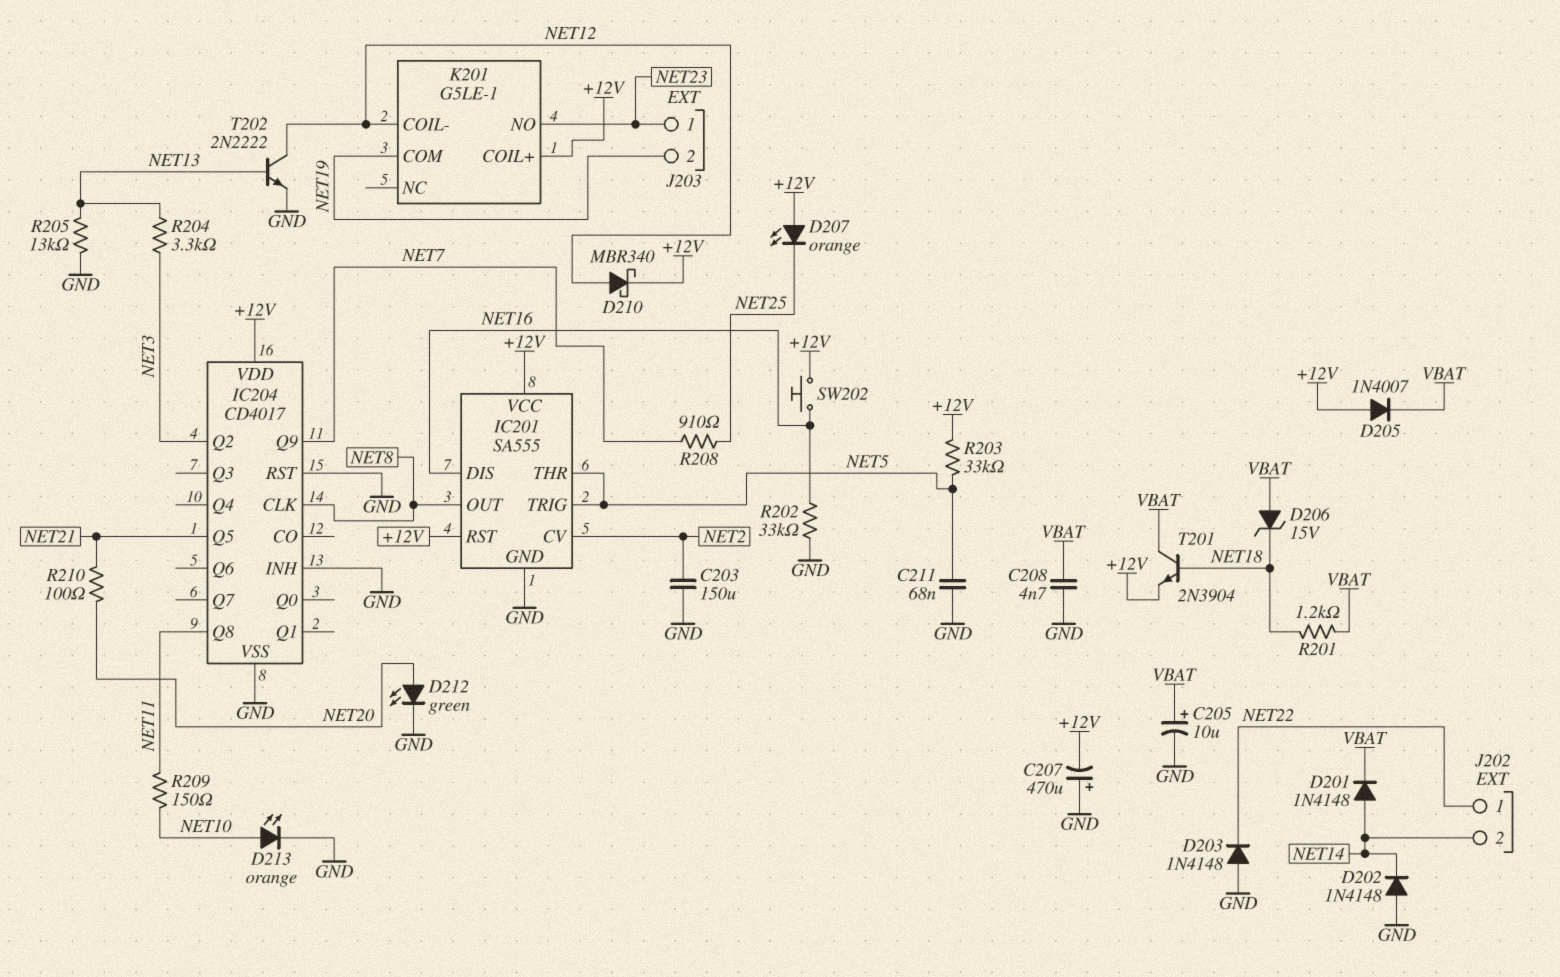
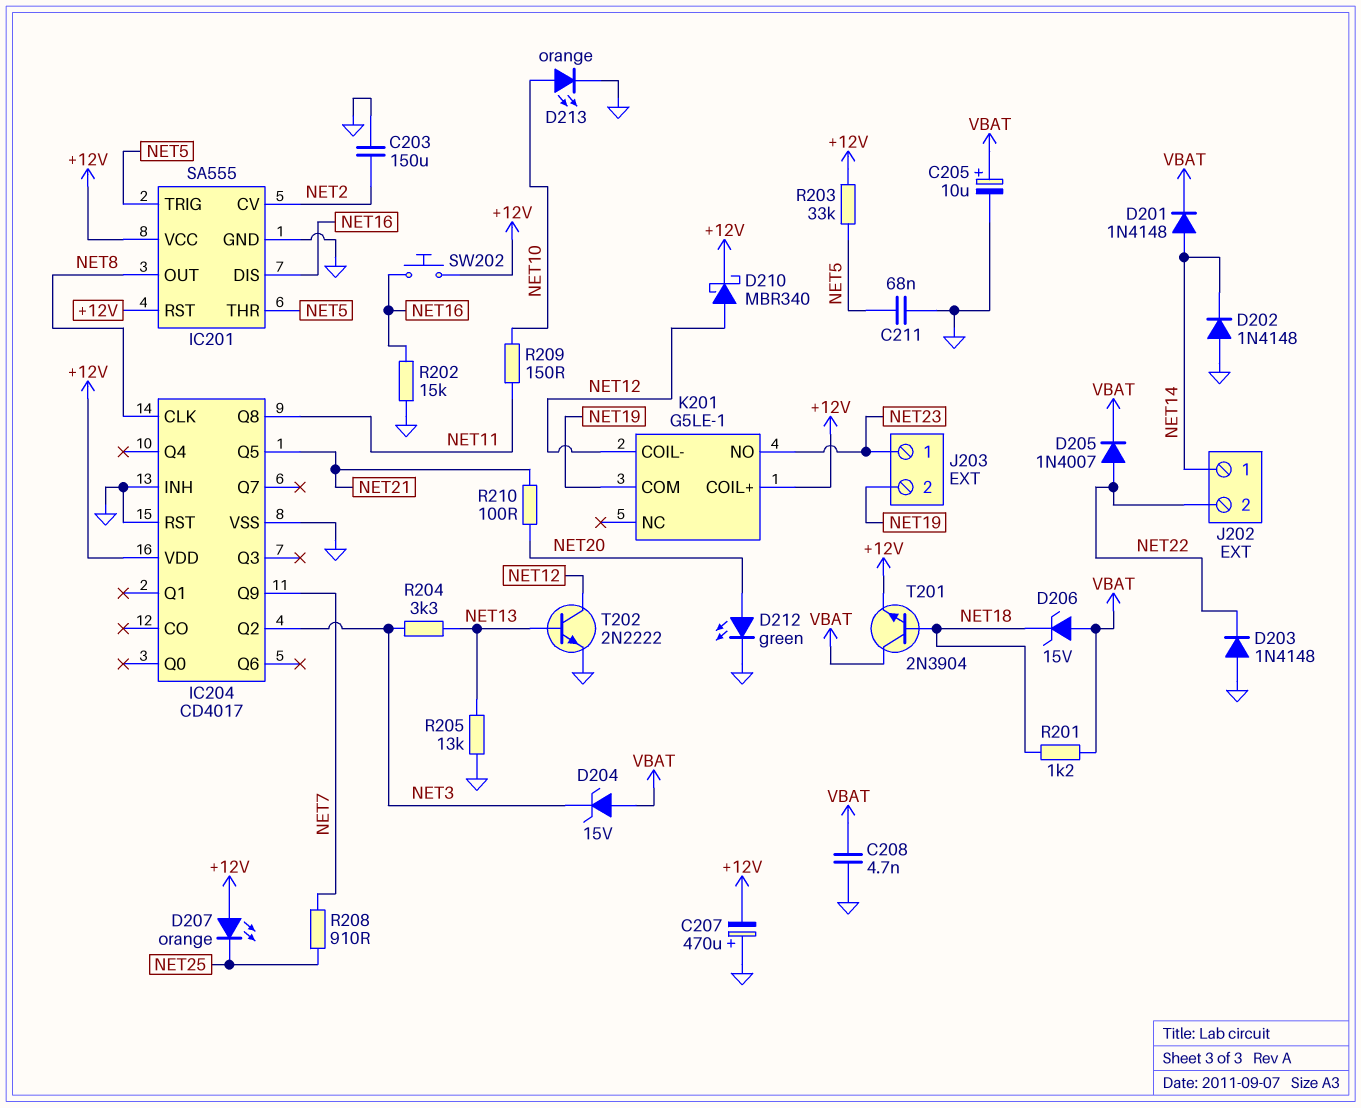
D204: none -> zener 15V (A VBAT, K NET3)
D205: diode 1N4007 (A +12V, K VBAT) -> diode 1N4007 (A NET22, K VBAT)
J202 pin 1: NET22 -> NET14
J202 pin 2: NET14 -> NET22
R202: 33k (GND, NET16) -> 15k (GND, NET16)

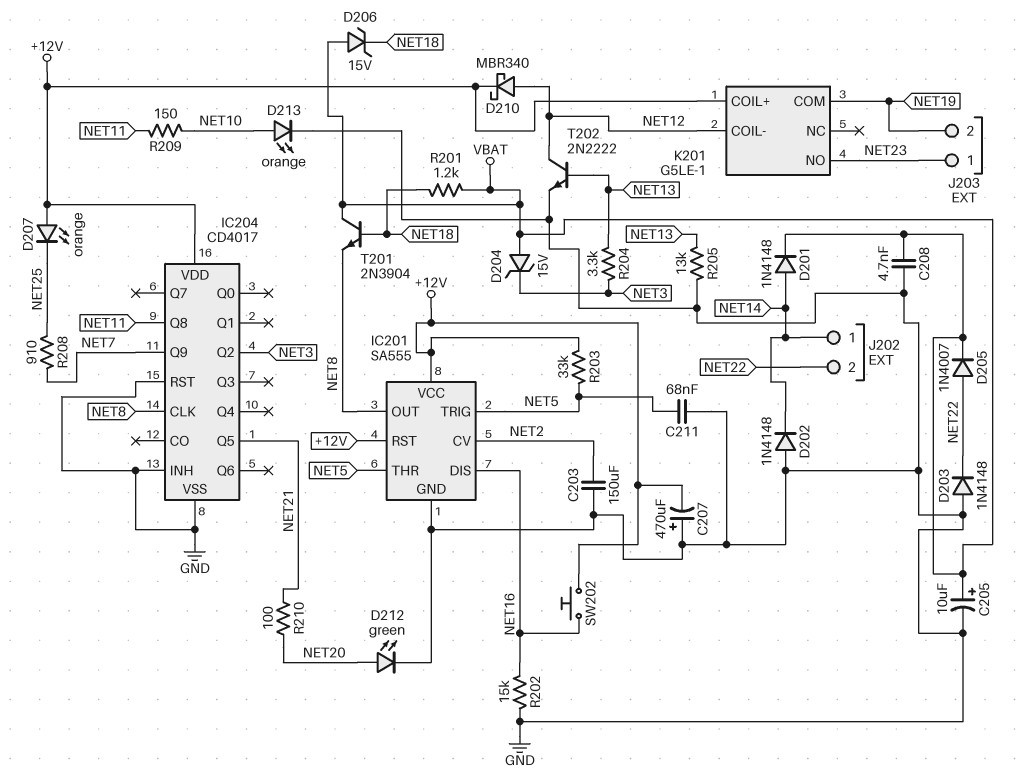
T201: NPN 2N3904 (B NET18, C VBAT, E +12V) -> NPN 2N3904 (B NET18, C VBAT, E NET8)

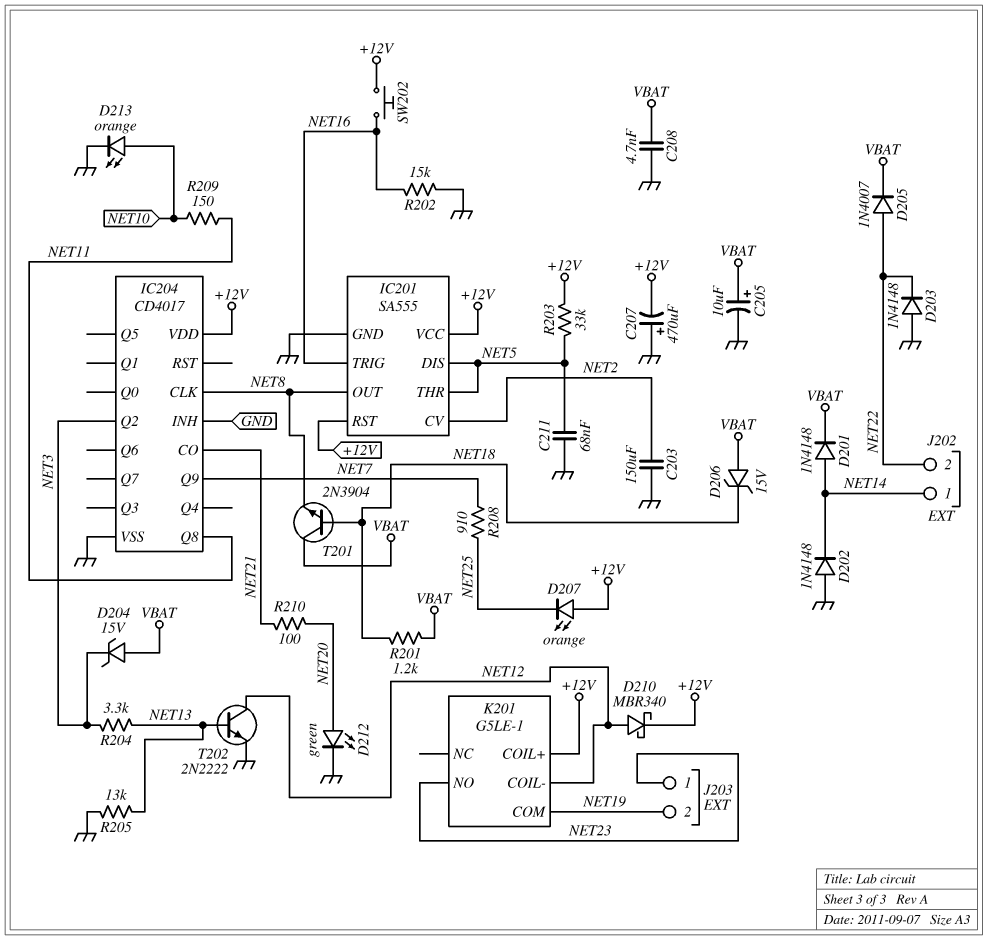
IC201 pin DIS: NET16 -> NET5
IC201 pin TRIG: NET5 -> NET16
IC204 pin CO: none -> NET21
IC204 pin Q5: NET21 -> none
IC204 pin RST: GND -> none

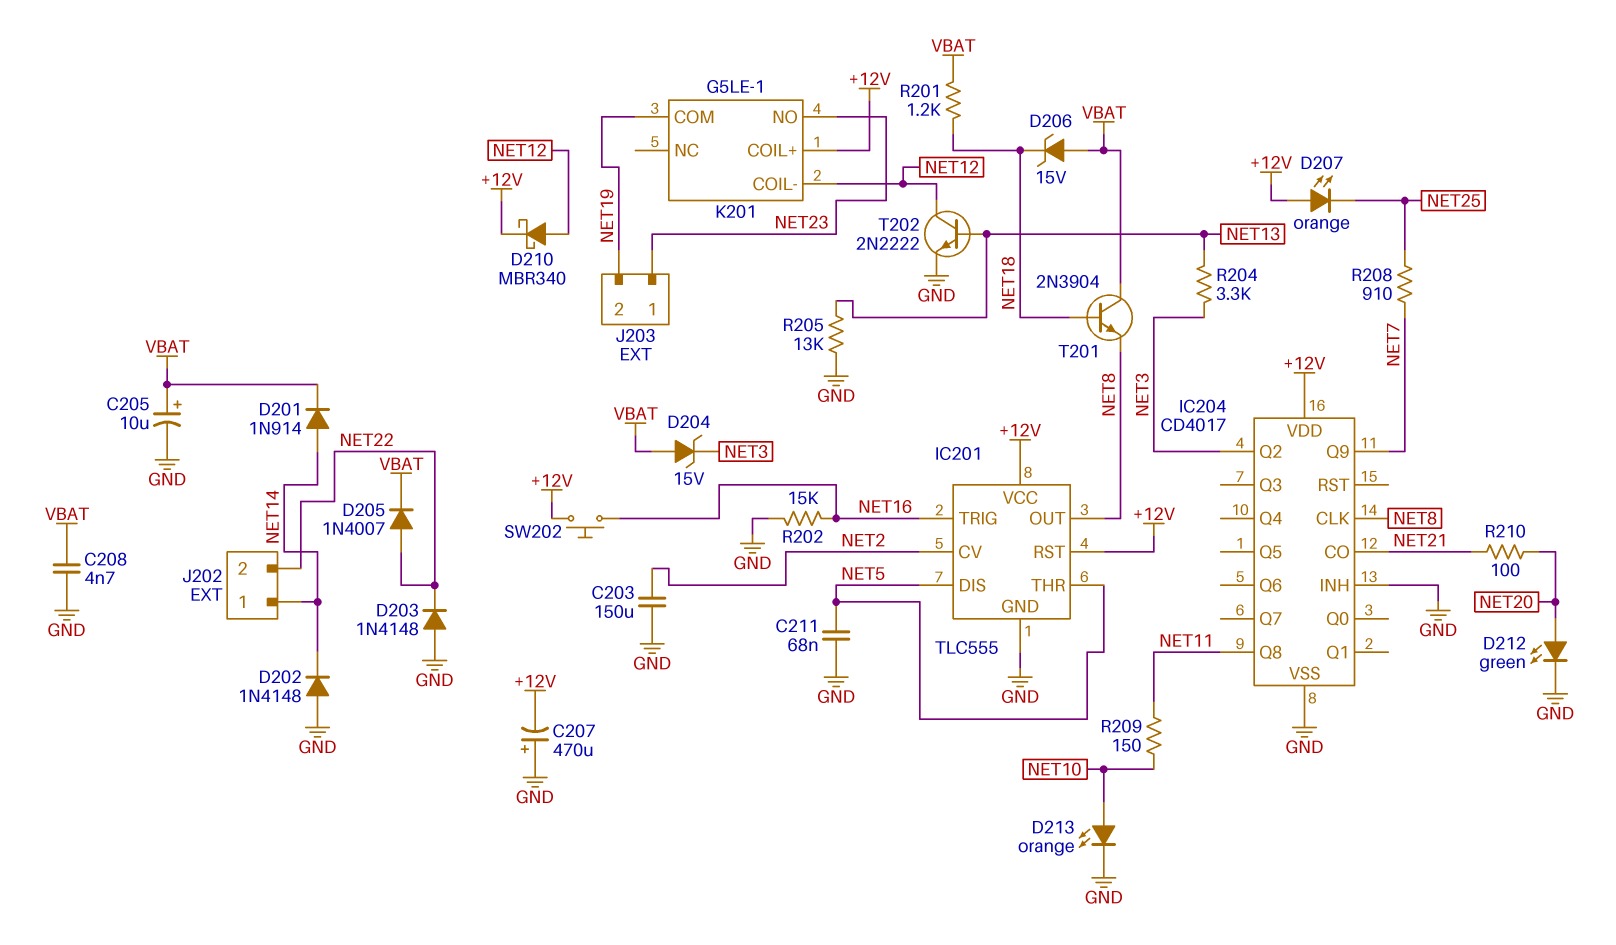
D201: diode 1N4148 (A NET14, K VBAT) -> diode 1N914 (A NET14, K VBAT)
IC201: SA555 -> TLC555
R203: 33k (+12V, NET5) -> none

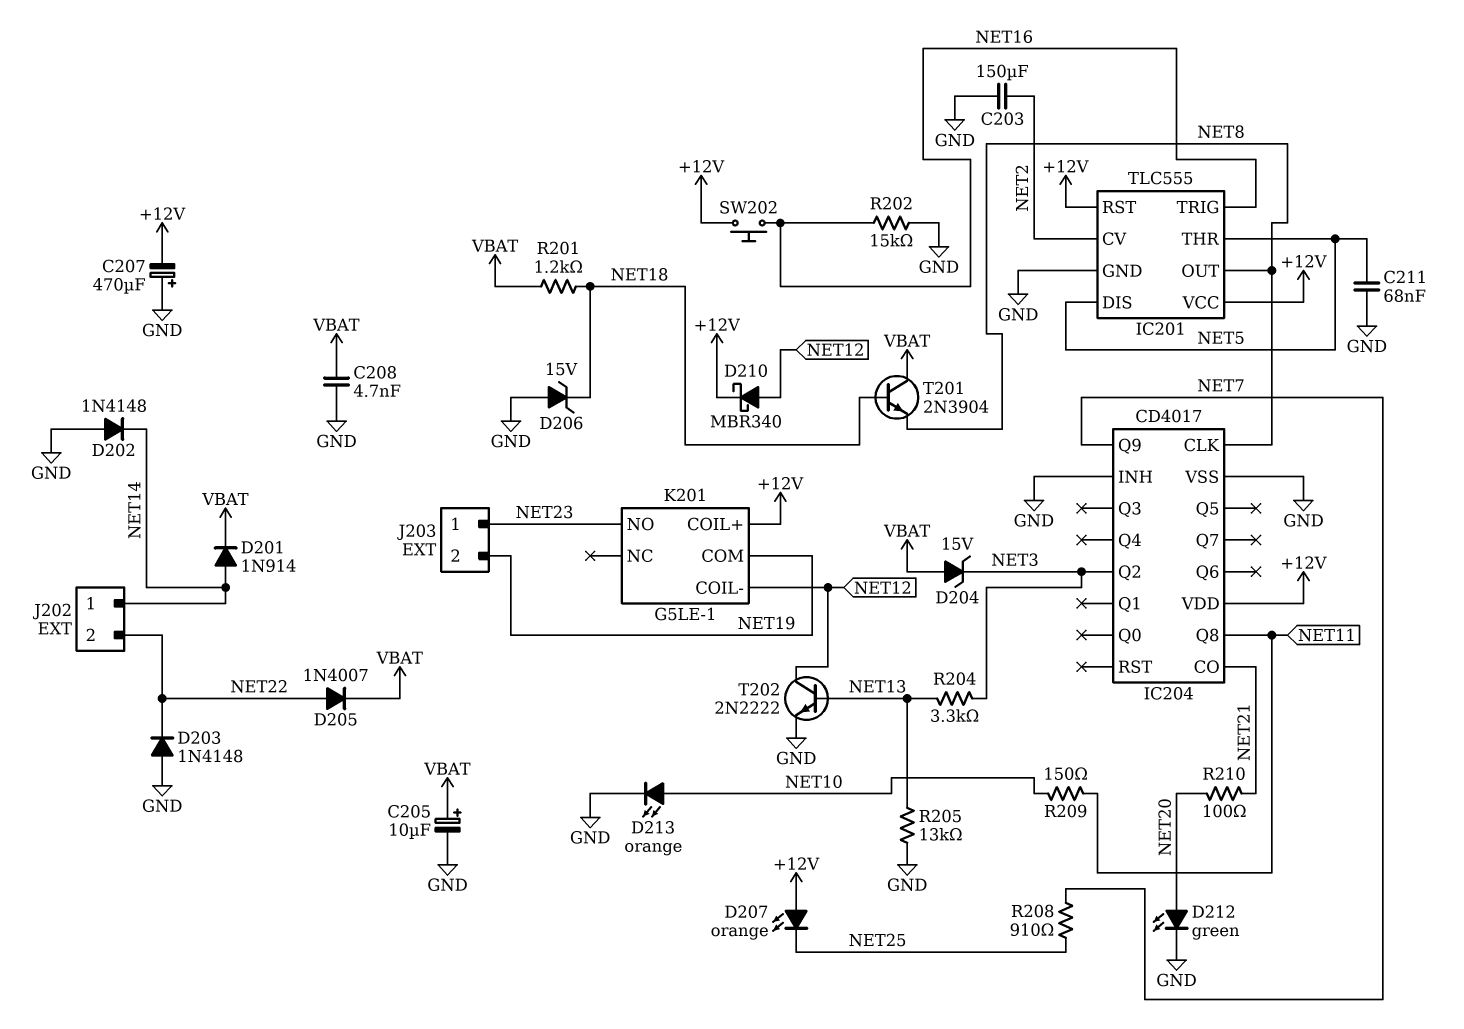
D206: zener 15V (A VBAT, K NET18) -> zener 15V (A GND, K NET18)

